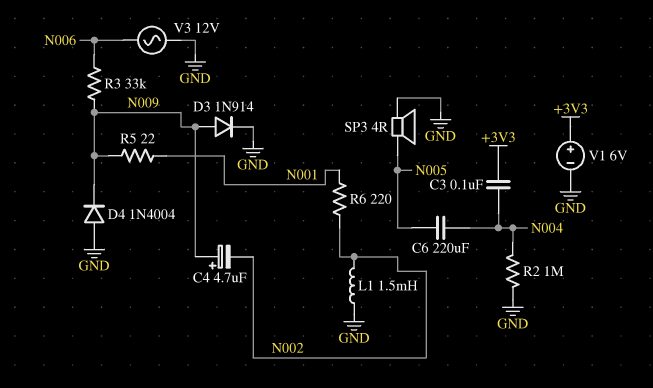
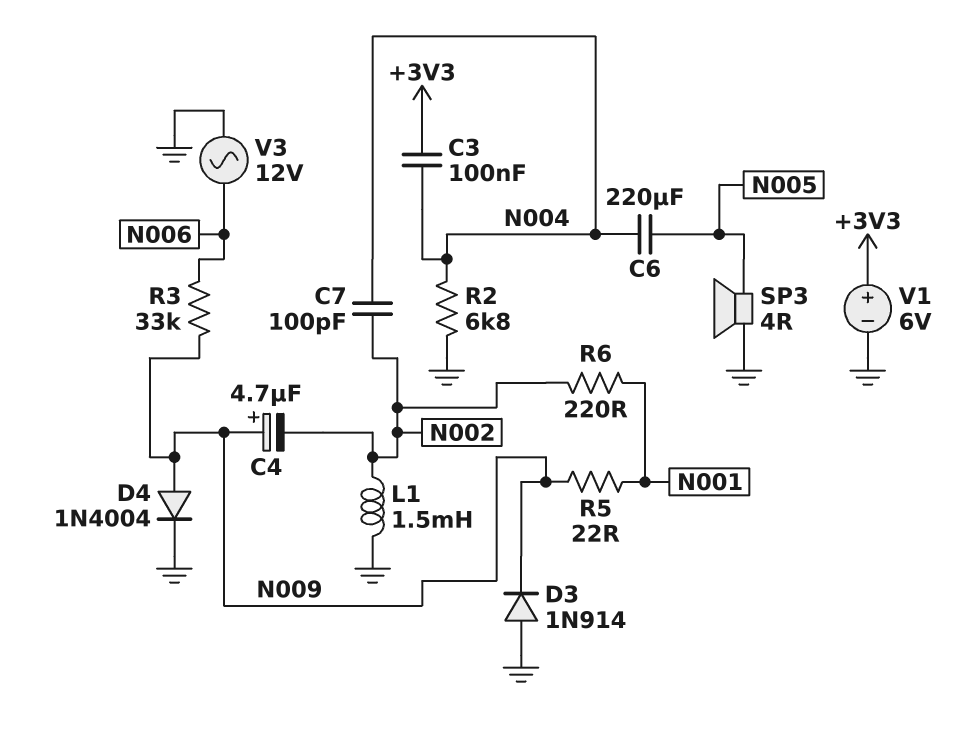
C7: none -> 100pF (N002, N004)
D3: diode 1N914 (A N009, K GND) -> diode 1N914 (A GND, K N009)
D4: diode 1N4004 (A GND, K N009) -> diode 1N4004 (A N009, K GND)
R2: 1M (GND, N004) -> 6.8k (GND, N004)

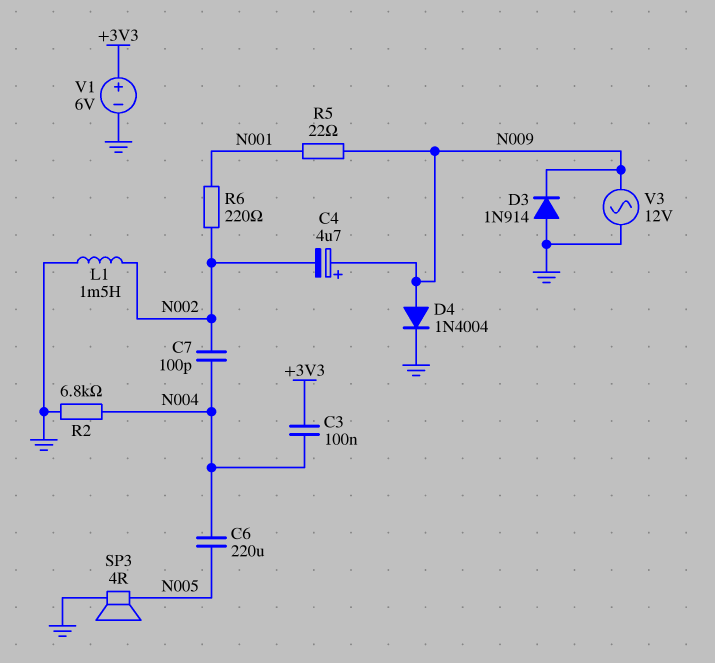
R3: 33k (N006, N009) -> none
V3: AC 12V (GND, N006) -> AC 12V (GND, N009)

